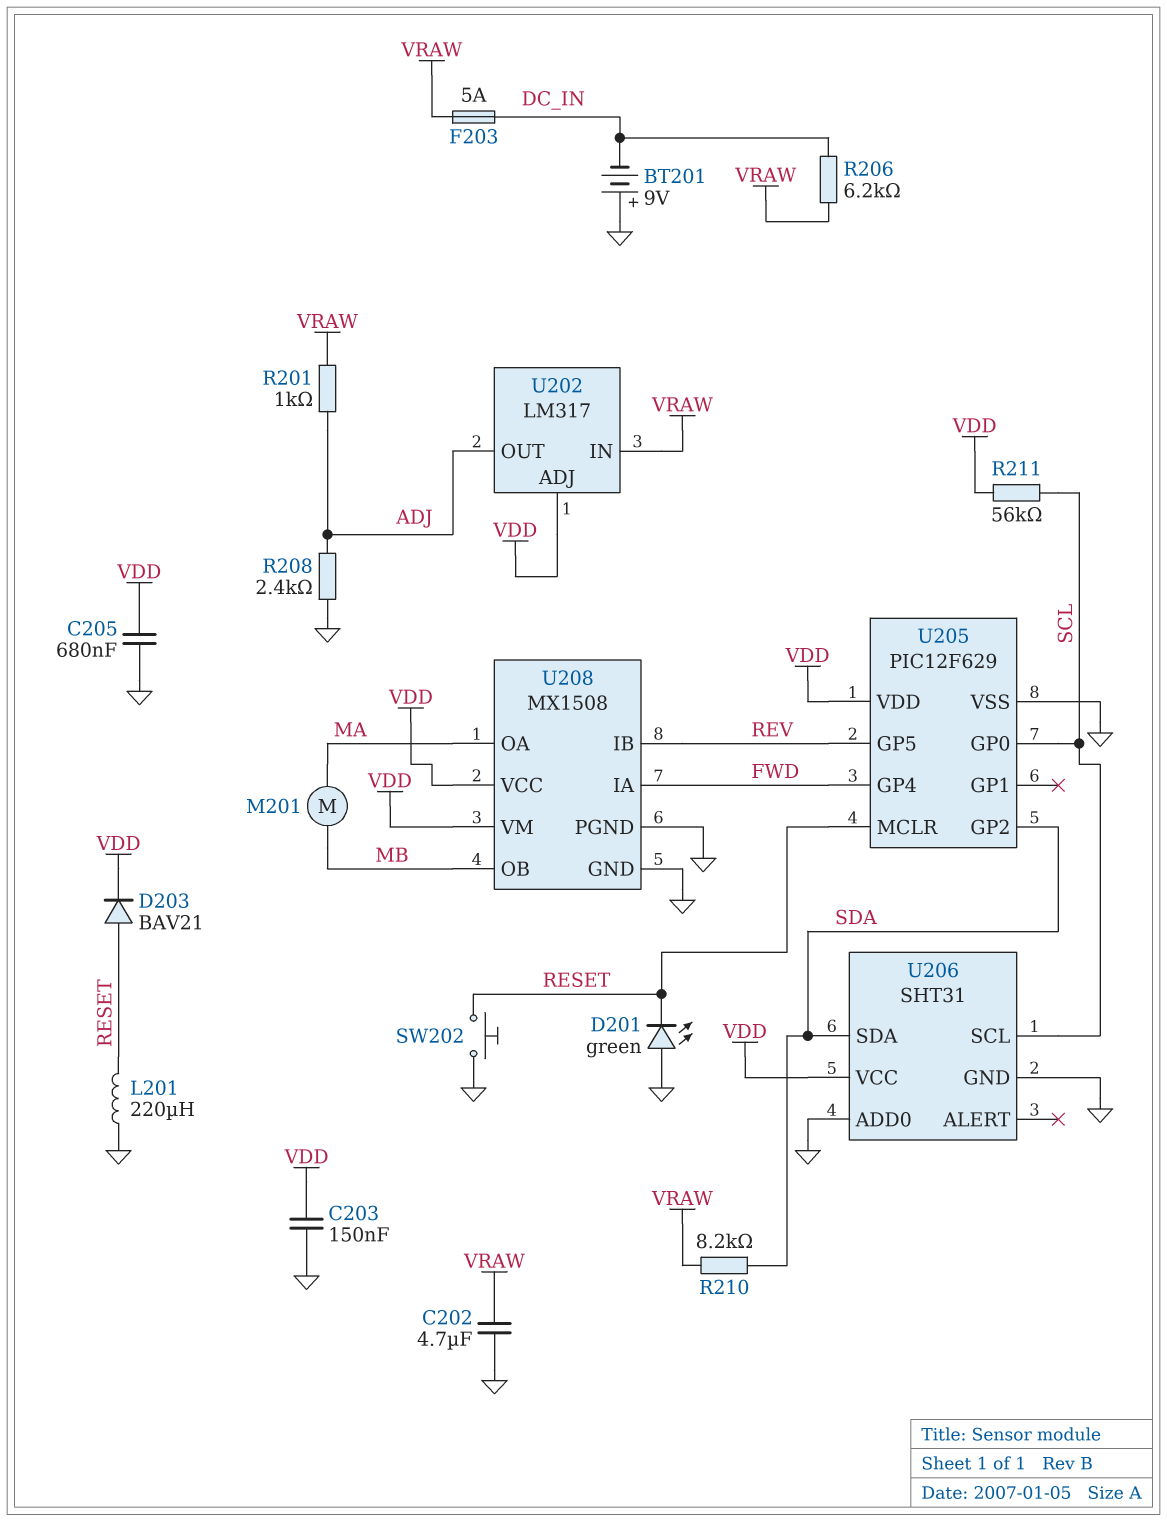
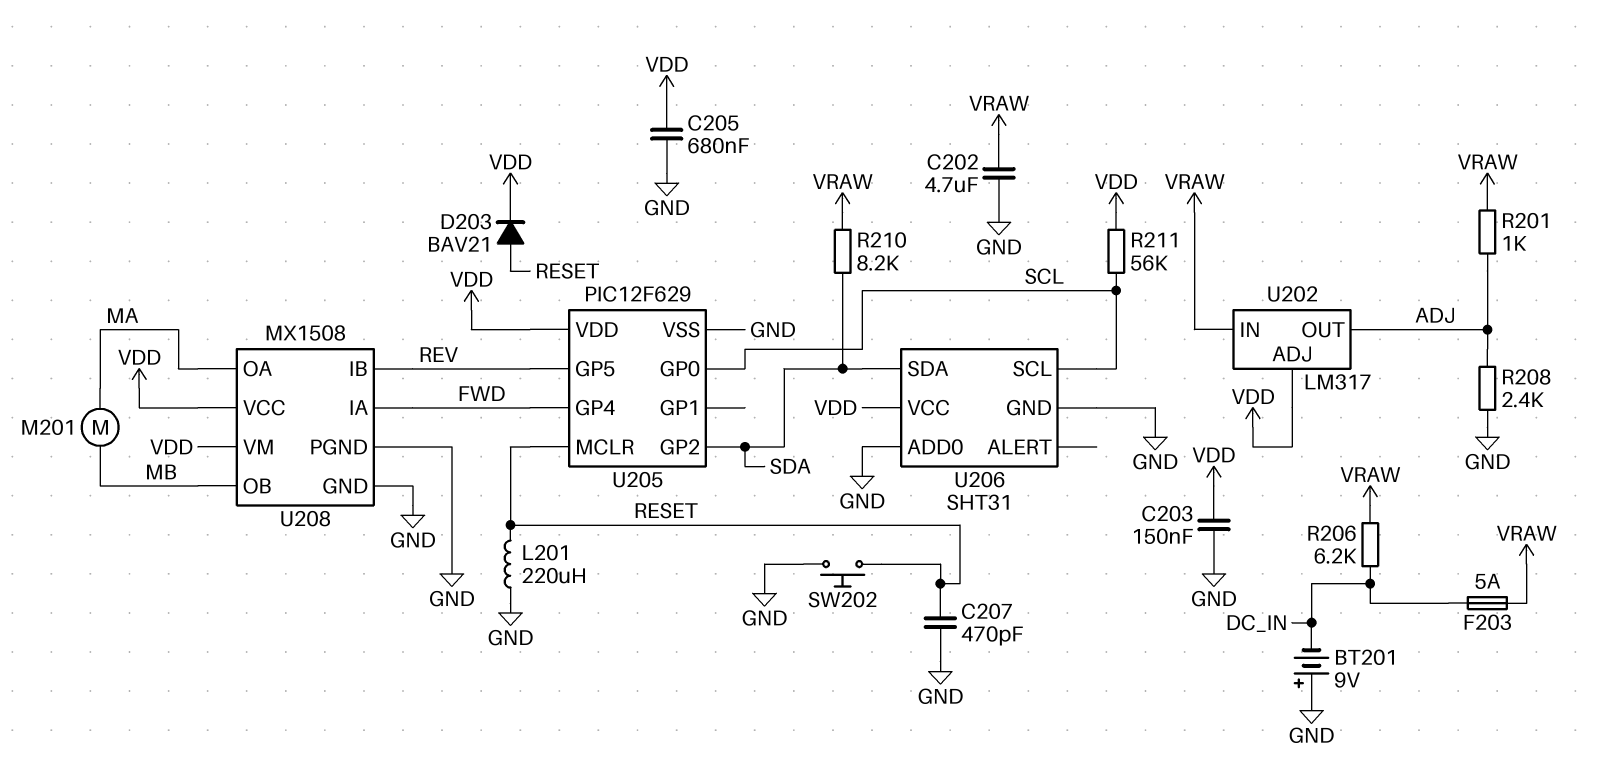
C207: none -> 470pF (GND, RESET)
D201: LED green (A GND, K RESET) -> none

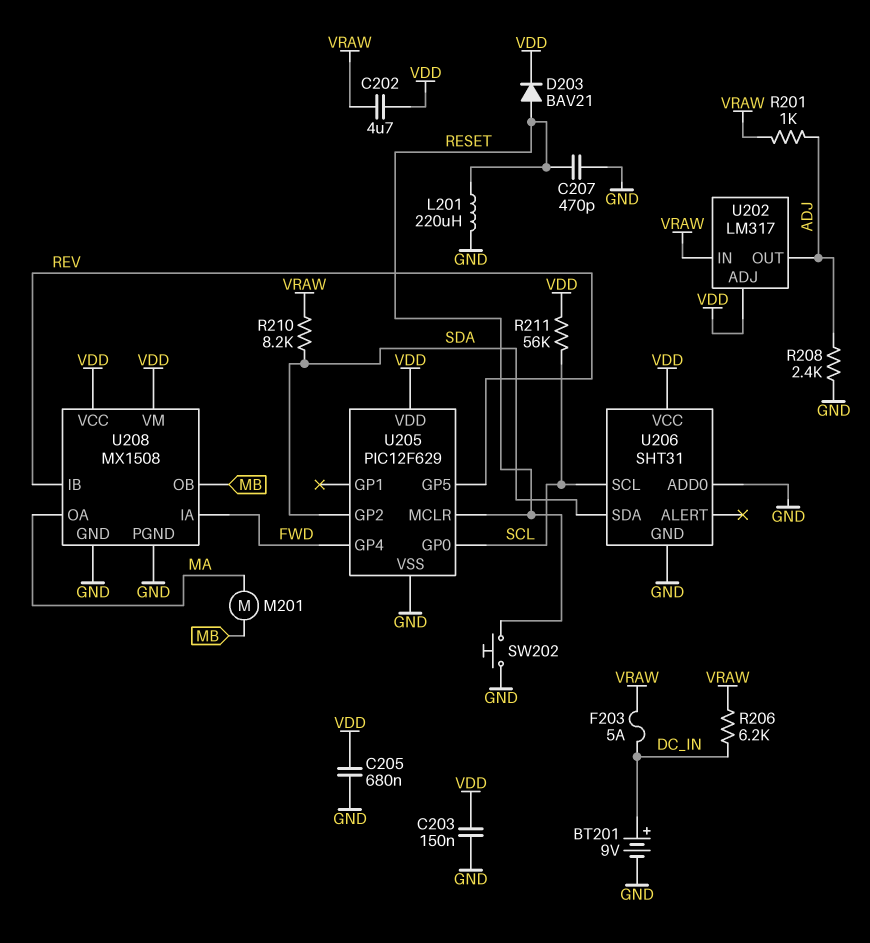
BT201: 9V (plus GND, minus DC_IN) -> 9V (plus DC_IN, minus GND)
C202: 4.7uF (GND, VRAW) -> 4.7uF (VDD, VRAW)

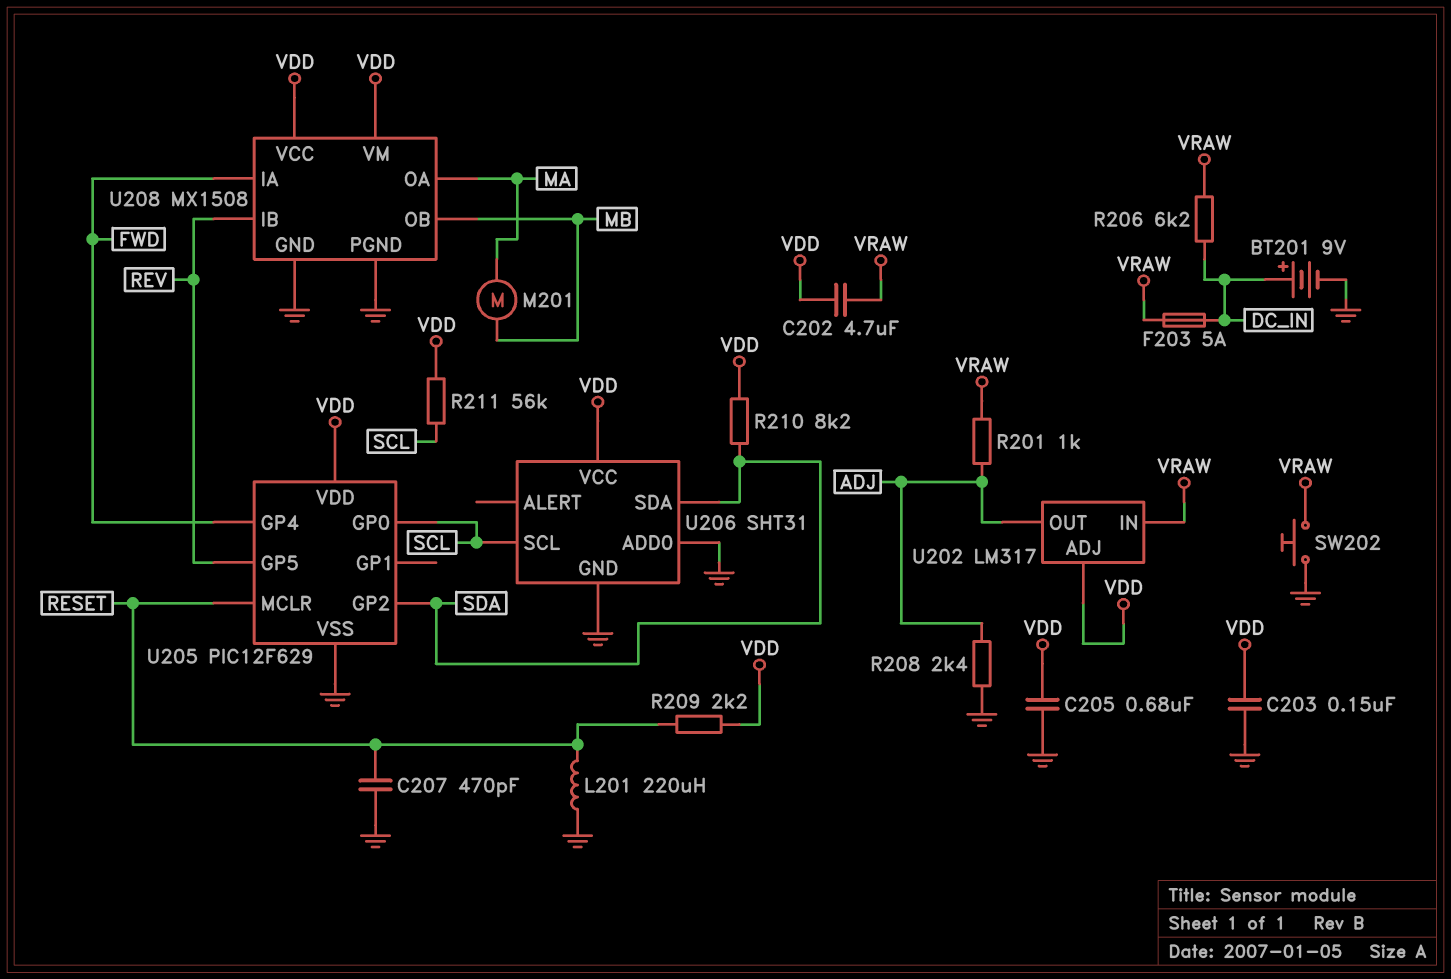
D203: diode BAV21 (A RESET, K VDD) -> none
R209: none -> 2.2k (RESET, VDD)
R210: 8.2k (SDA, VRAW) -> 8.2k (SDA, VDD)
SW202: button (GND, RESET) -> button (GND, VRAW)

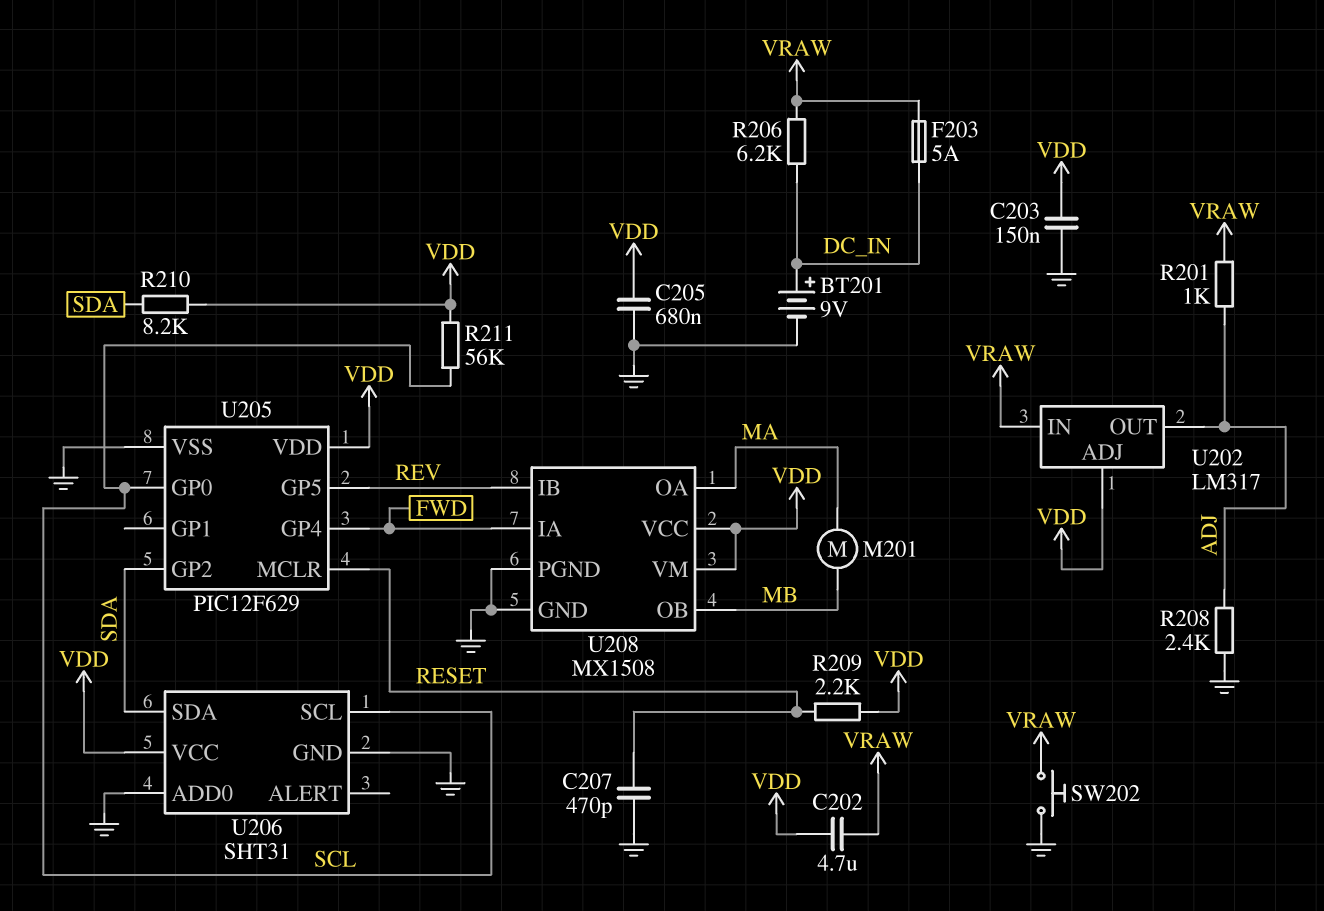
L201: 220uH (GND, RESET) -> none

